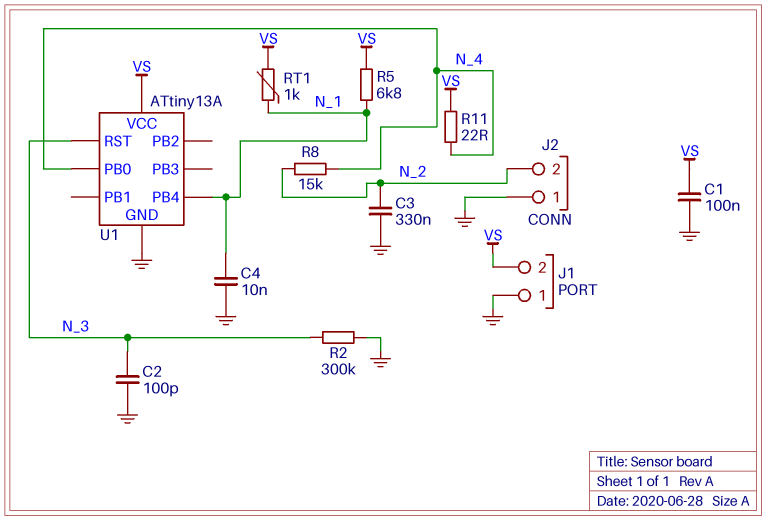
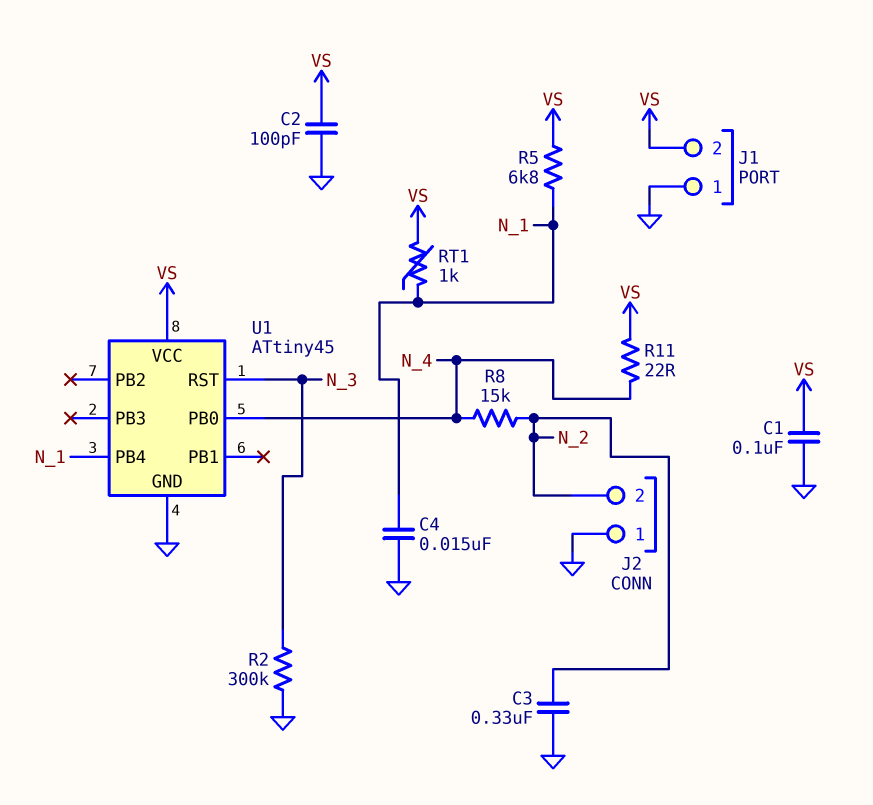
C2: 100pF (GND, N_3) -> 100pF (GND, VS)
C4: 10nF (GND, N_1) -> 15nF (GND, N_1)
U1: ATtiny13A -> ATtiny45

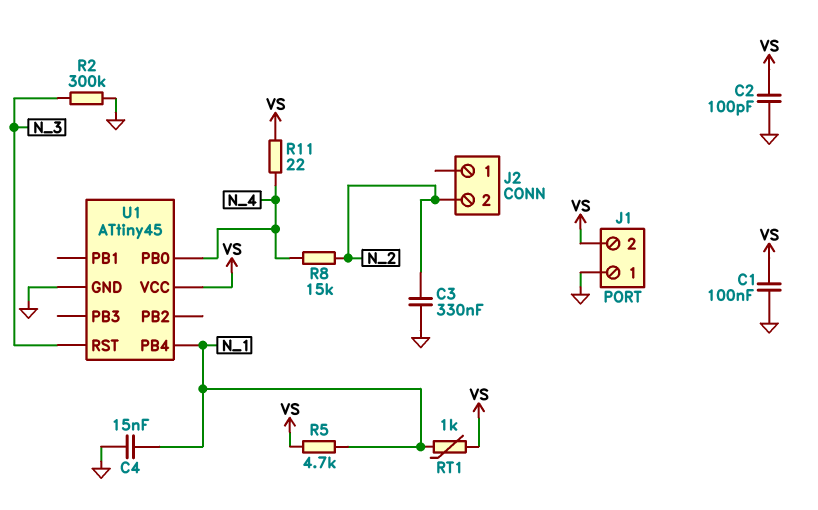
J2 pin 1: GND -> none
R5: 6.8k (N_1, VS) -> 4.7k (N_1, VS)

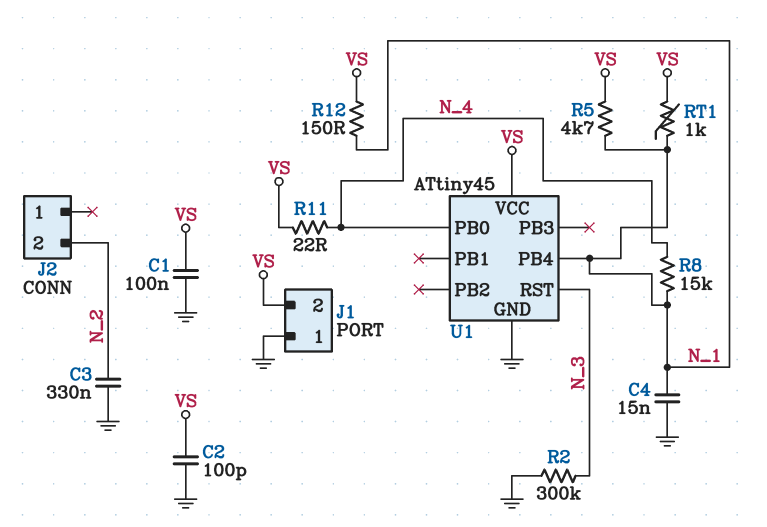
R8: 15k (N_2, N_4) -> 15k (N_1, N_4)
R12: none -> 150 (N_1, VS)

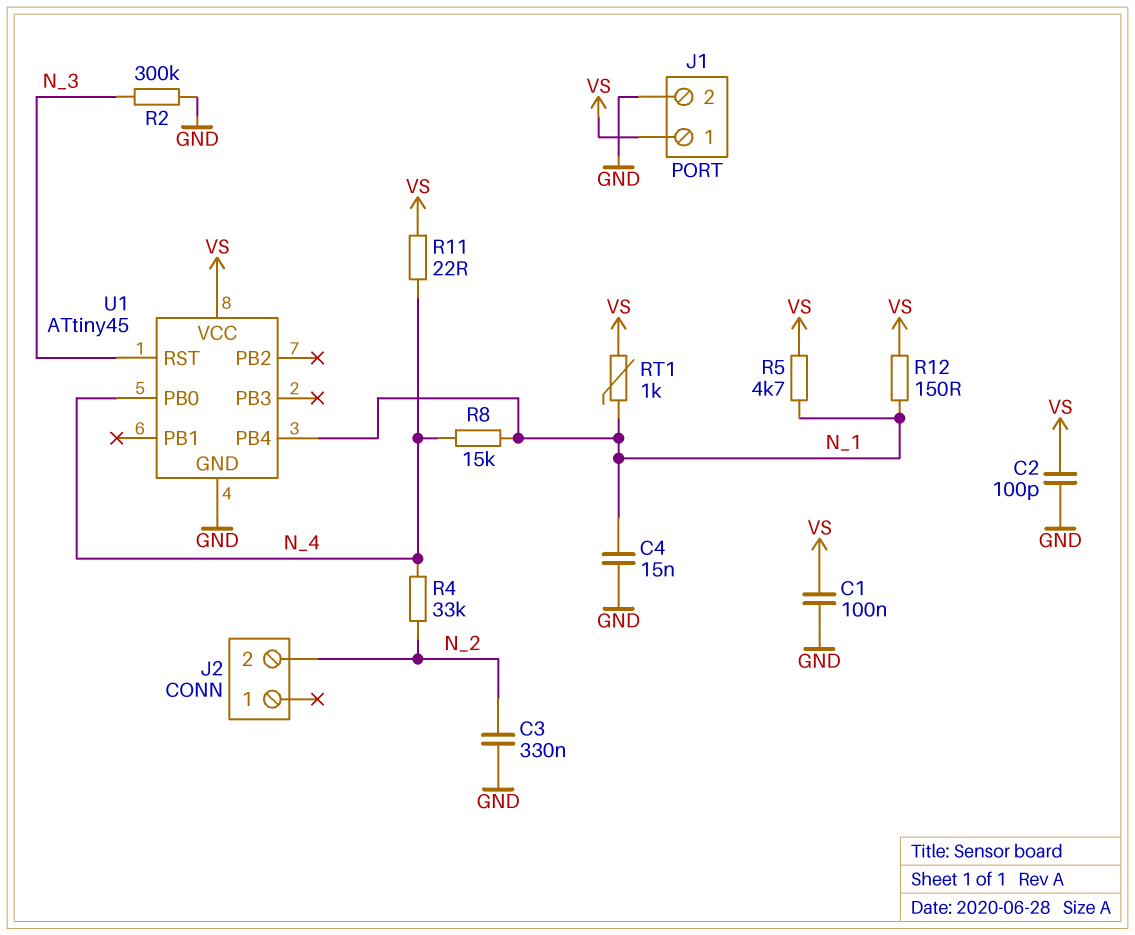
J1 pin 1: GND -> VS
J1 pin 2: VS -> GND
R4: none -> 33k (N_2, N_4)

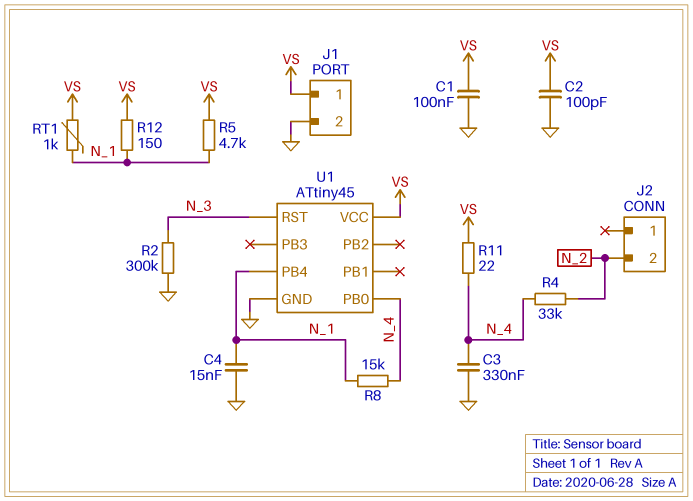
C3: 330nF (GND, N_2) -> 330nF (GND, N_4)

